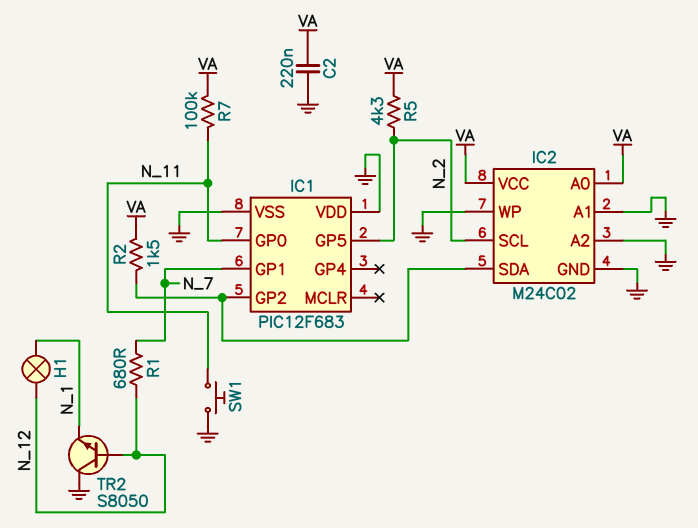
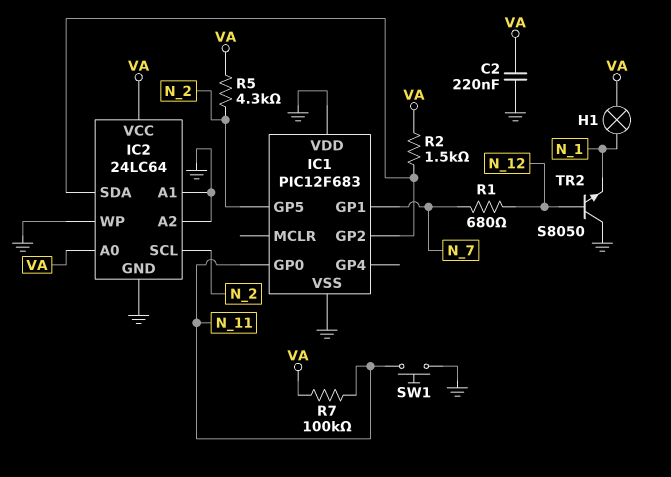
H1: lamp (N_1, N_12) -> lamp (N_1, VA)
IC2: M24C02 -> 24LC64

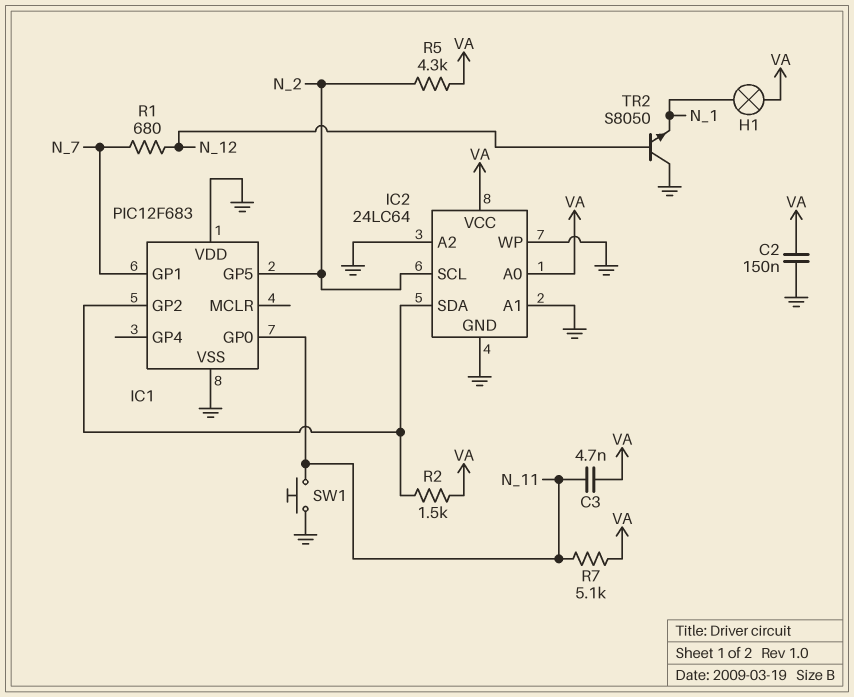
C2: 220nF (GND, VA) -> 150nF (GND, VA)
C3: none -> 4.7nF (N_11, VA)
R7: 100k (N_11, VA) -> 5.1k (N_11, VA)

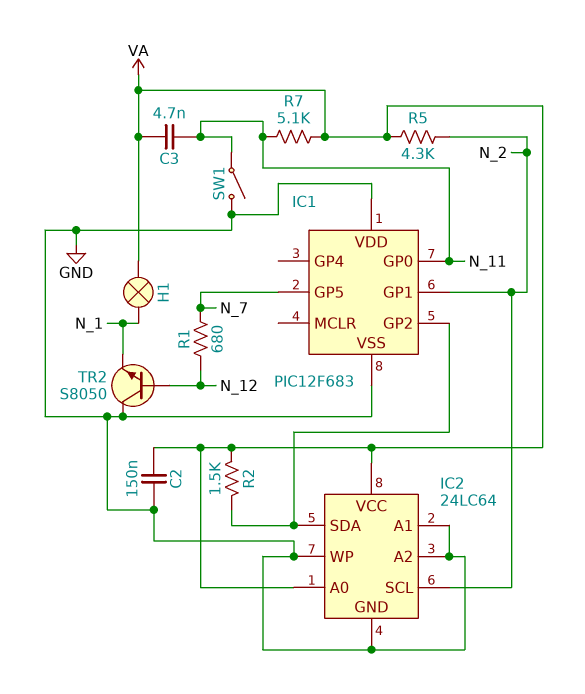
IC1 pin GP1: N_7 -> N_2
IC1 pin GP5: N_2 -> N_7
SW1: button (GND, N_11) -> switch (GND, N_11)

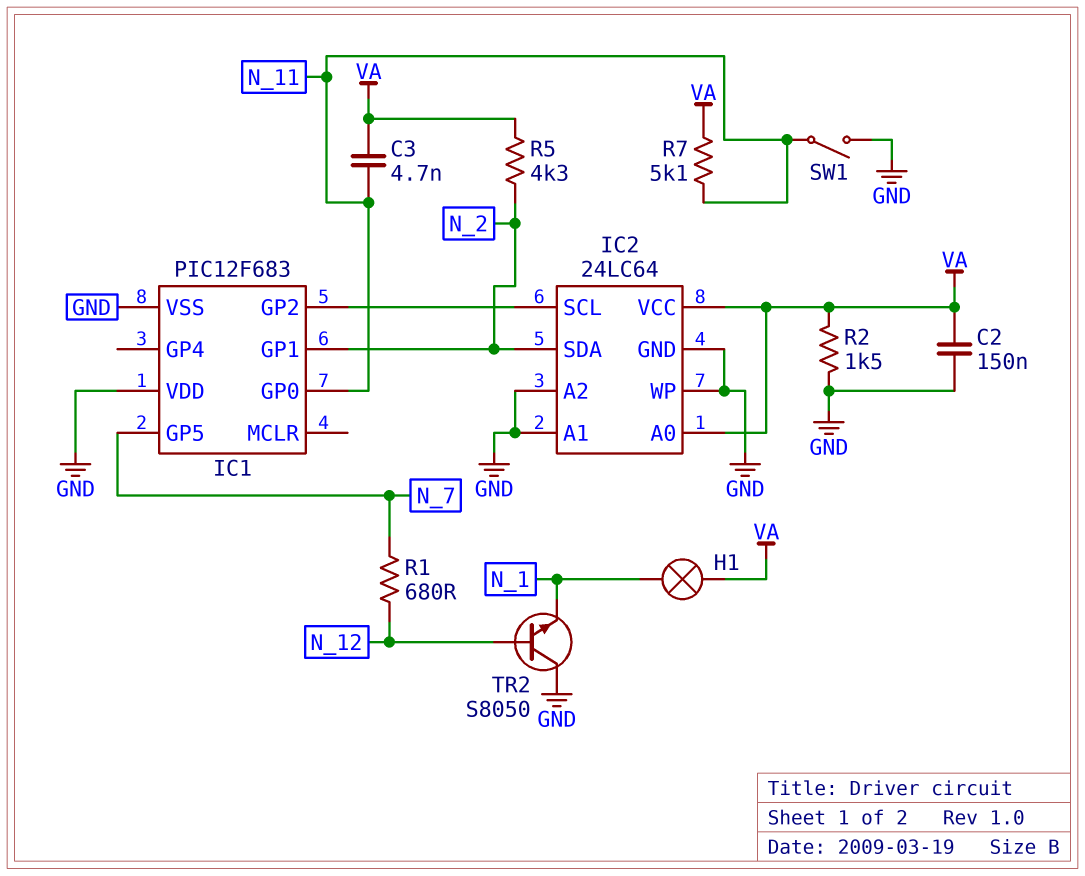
IC2 pin SCL: N_2 -> IC1/GP2
IC2 pin SDA: IC1/GP2 -> N_2
R2: 1.5k (IC1/GP2, VA) -> 1.5k (GND, VA)

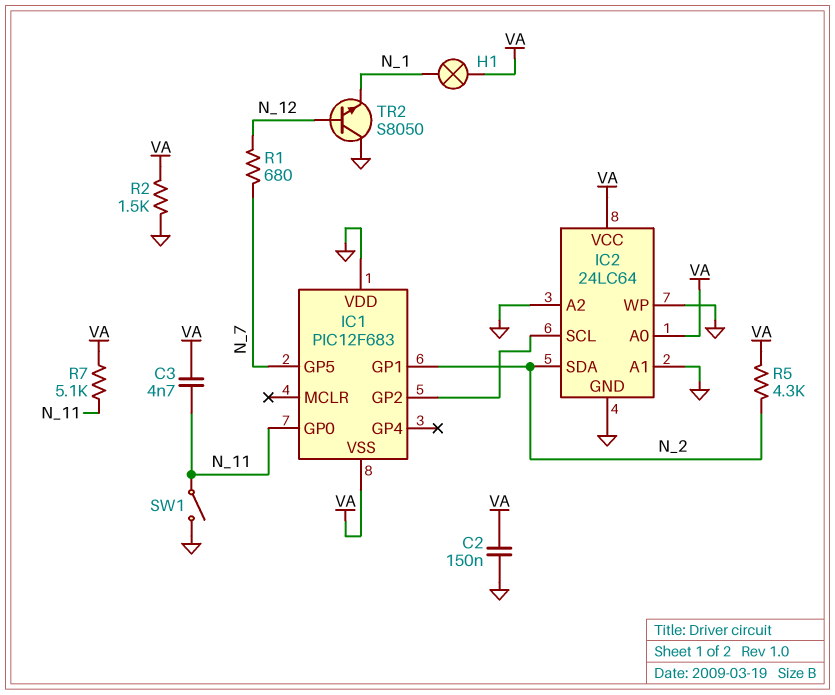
IC1 pin VSS: GND -> VA

